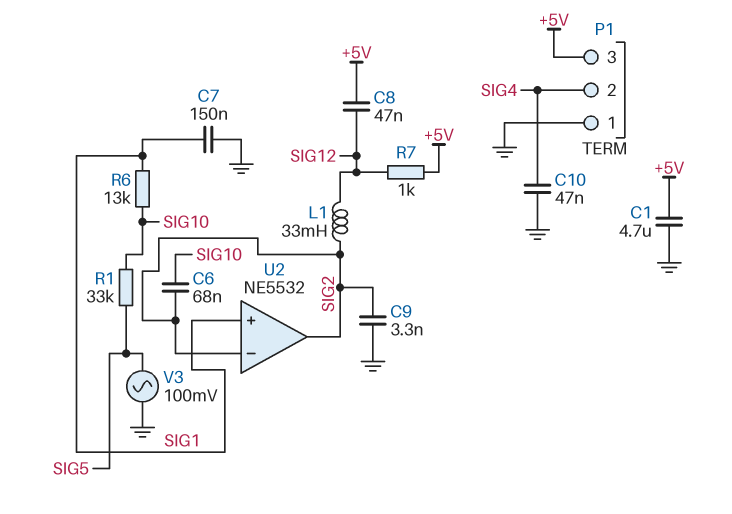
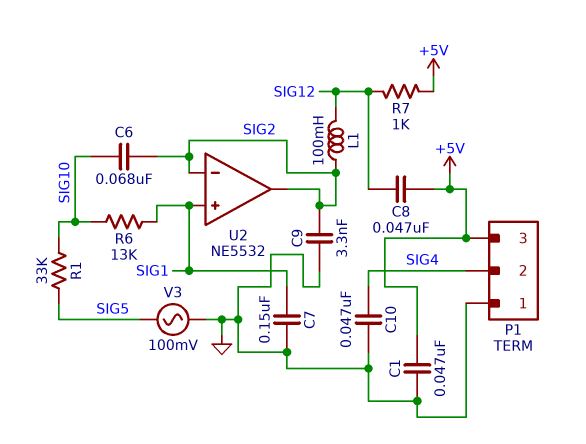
C1: 4.7uF (+5V, GND) -> 47nF (+5V, GND)
L1: 33mH (SIG2, SIG12) -> 100mH (SIG2, SIG12)

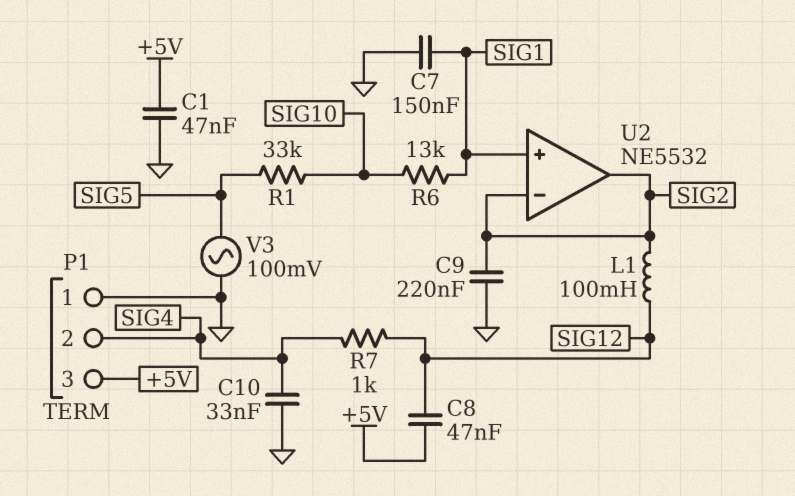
C6: 68nF (SIG2, SIG10) -> none
C9: 3.3nF (GND, SIG2) -> 220nF (GND, SIG2)
C10: 47nF (GND, SIG4) -> 33nF (GND, SIG4)
R7: 1k (+5V, SIG12) -> 1k (SIG4, SIG12)

